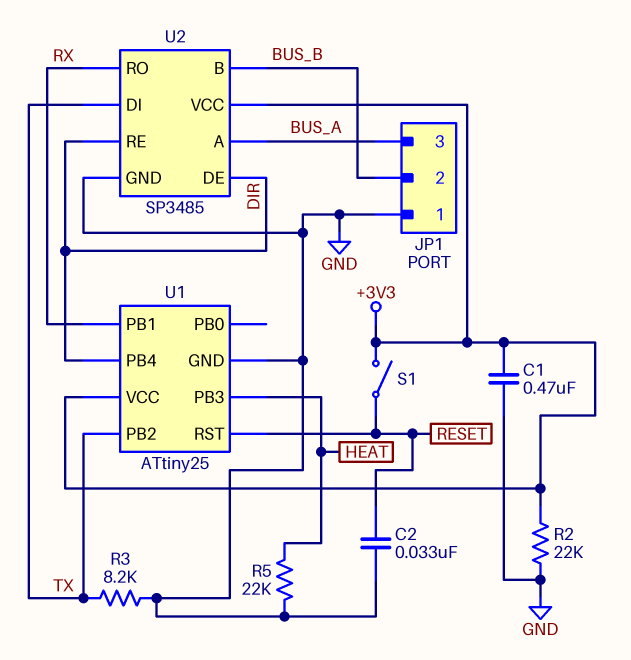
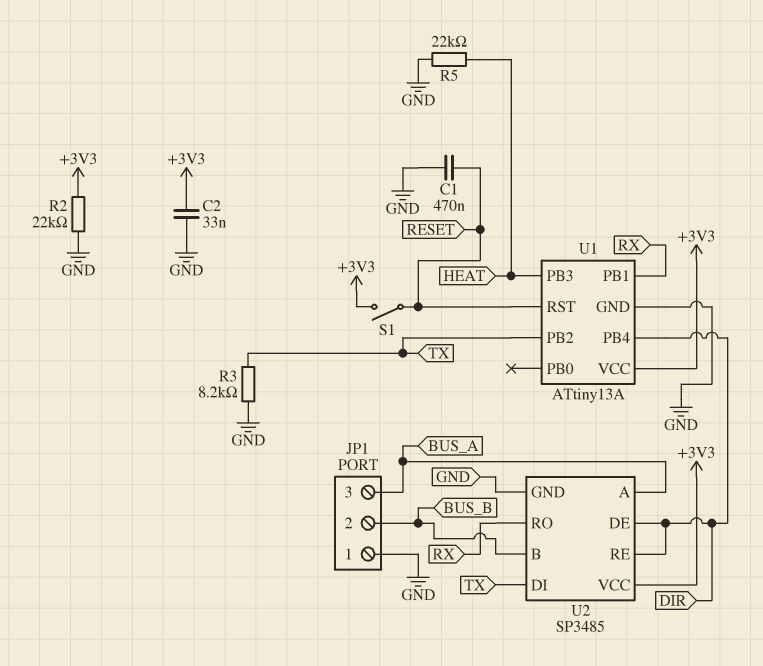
C1: 470nF (+3V3, GND) -> 470nF (GND, RESET)
C2: 33nF (GND, RESET) -> 33nF (+3V3, GND)
U1: ATtiny25 -> ATtiny13A

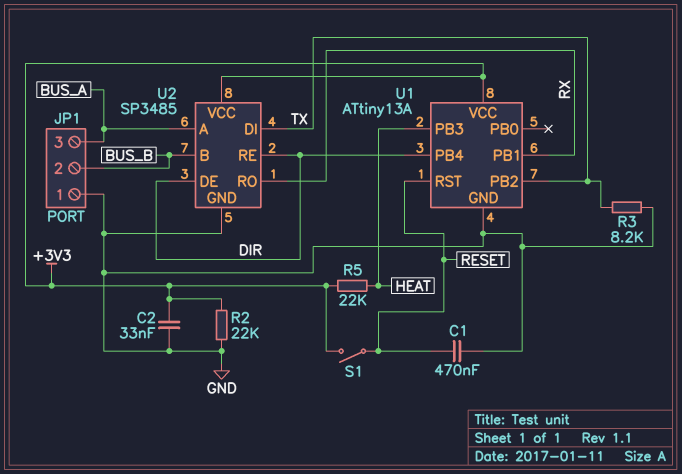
R5: 22k (GND, HEAT) -> 22k (+3V3, HEAT)

